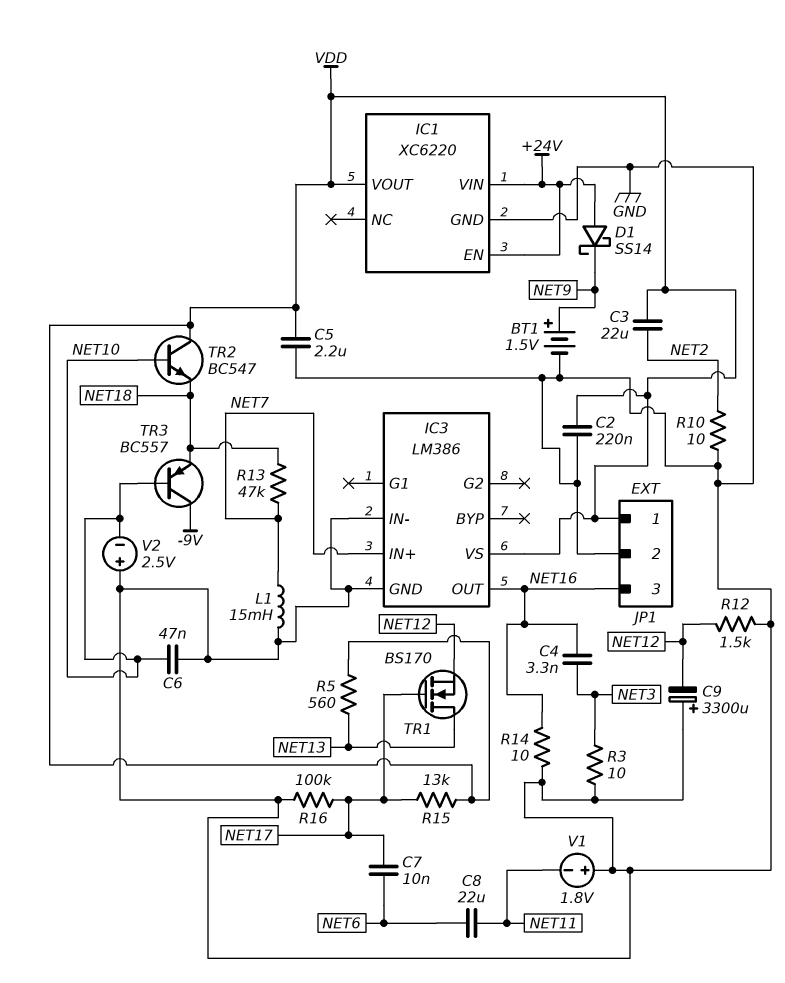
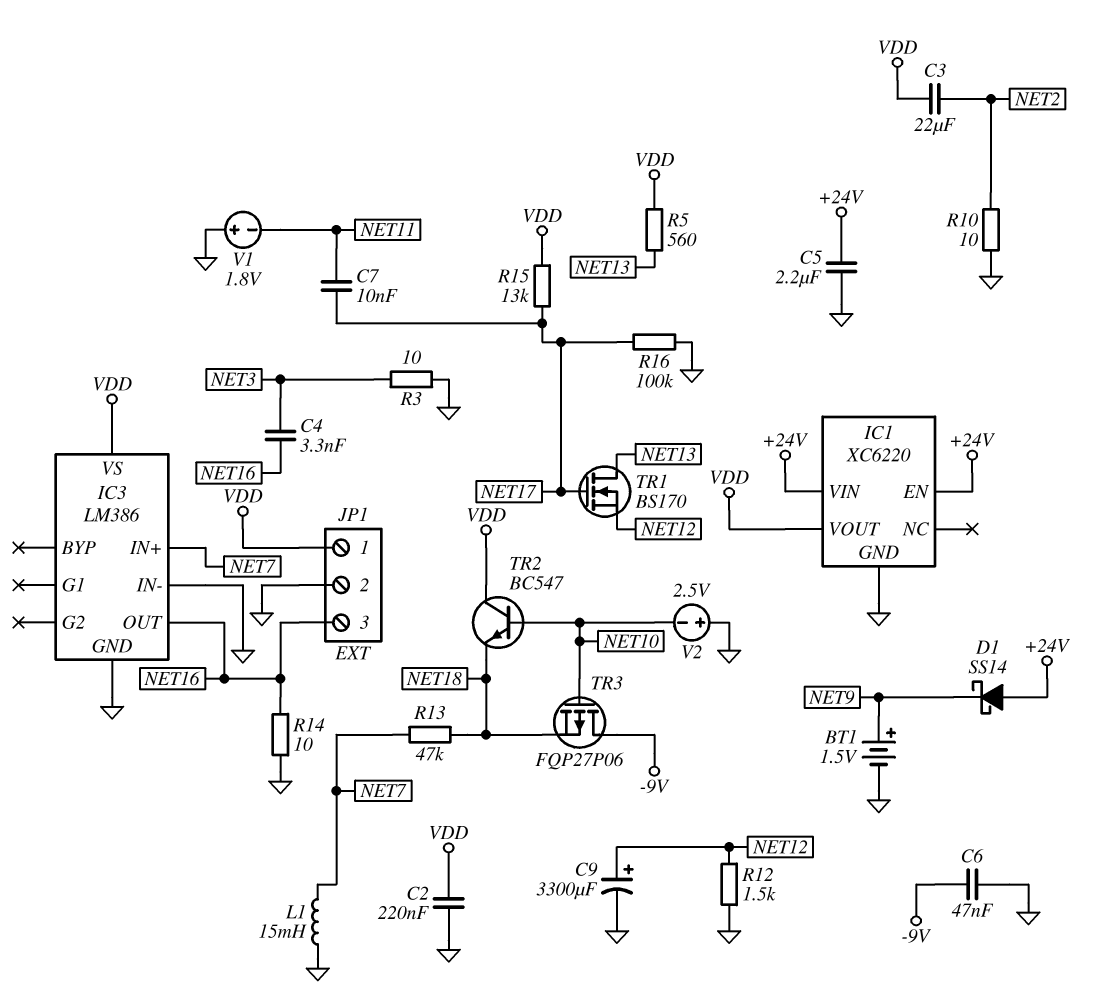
C5: 2.2uF (GND, VDD) -> 2.2uF (+24V, GND)
C6: 47nF (GND, NET10) -> 47nF (-9V, GND)
C7: 10nF (NET6, NET17) -> 10nF (NET11, NET17)
C8: 22uF (NET6, NET11) -> none
C9: 3300uF (plus GND, minus NET12) -> 3300uF (plus NET12, minus GND)
TR3: PNP BC557 (B NET10, C -9V, E NET18) -> PMOS FQP27P06 (G NET10, D -9V, S NET18)

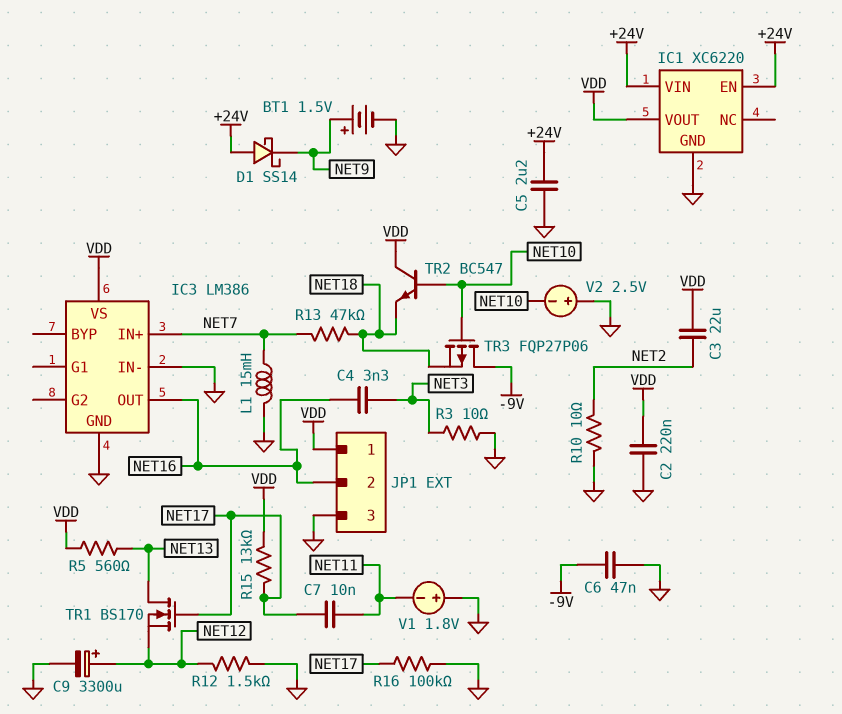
JP1 pin 2: GND -> NET16
JP1 pin 3: NET16 -> GND
R14: 10 (GND, NET16) -> none

